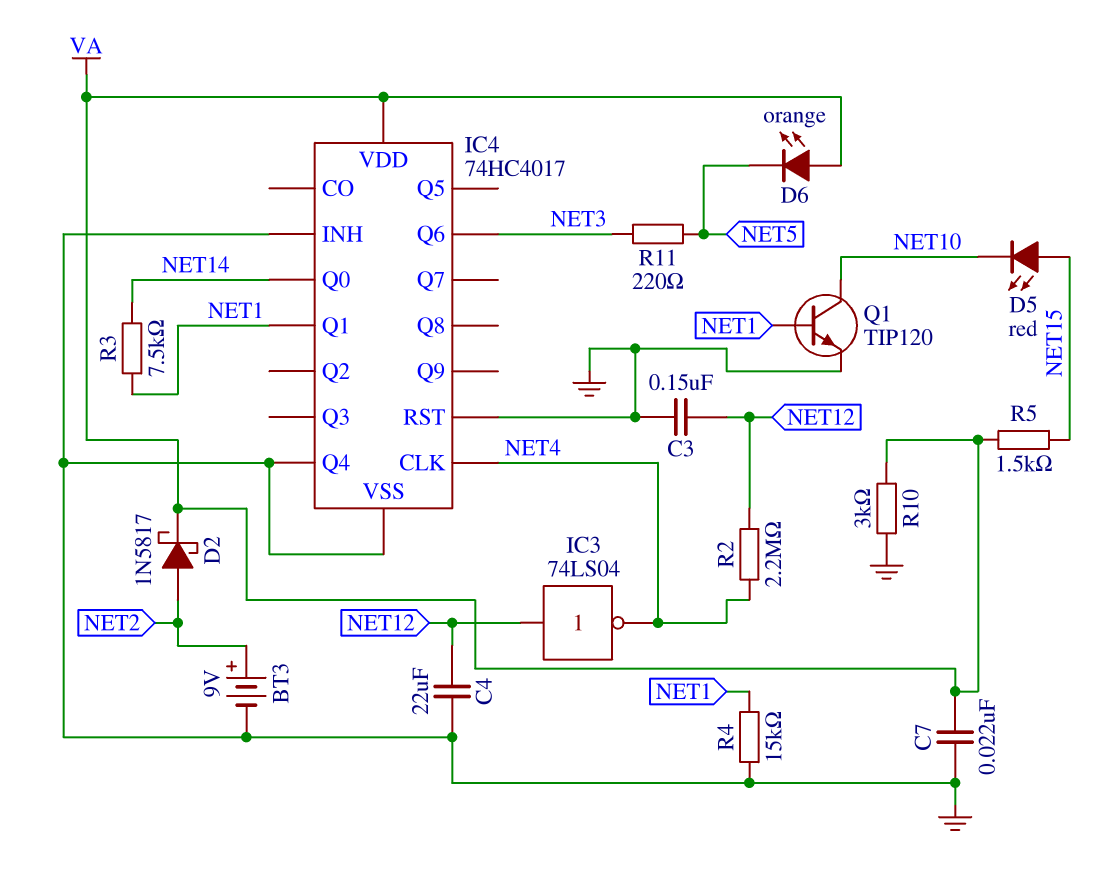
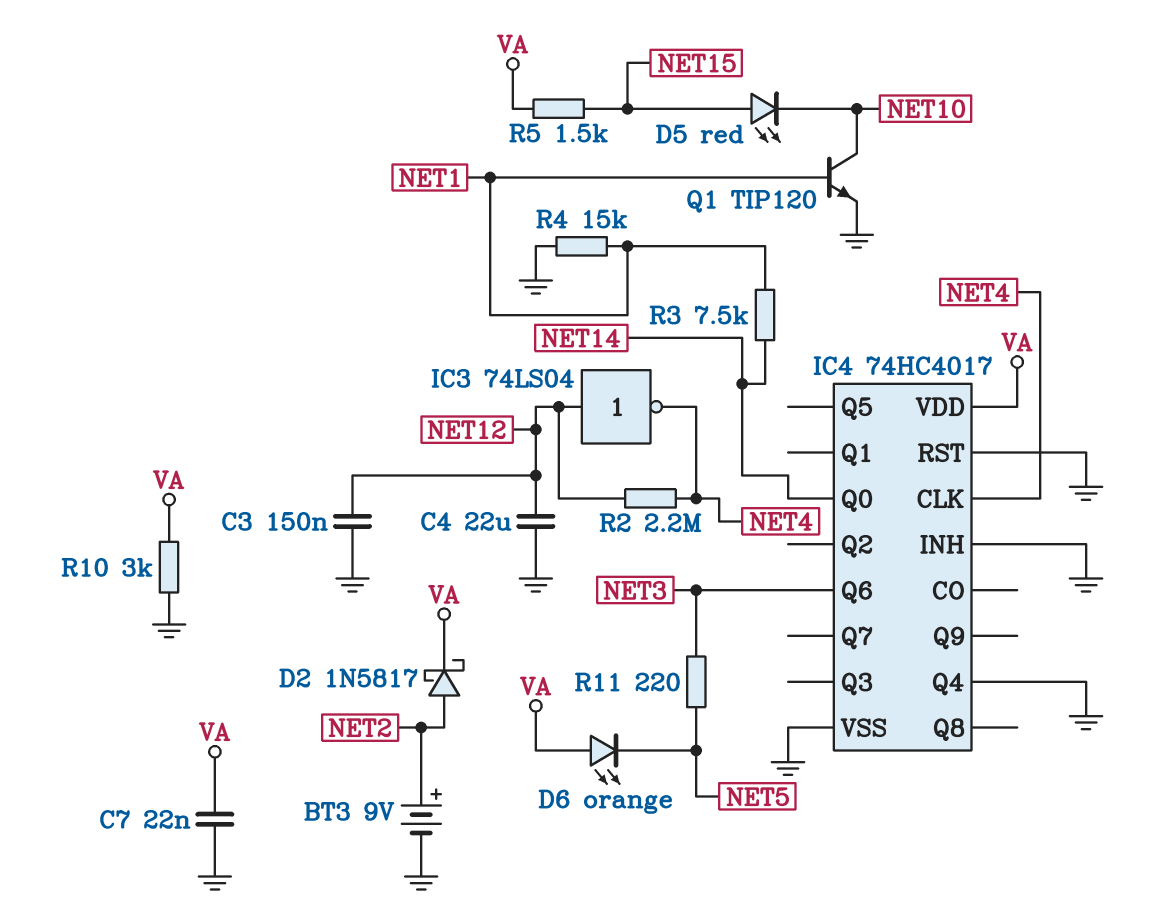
IC4 pin Q1: NET1 -> none

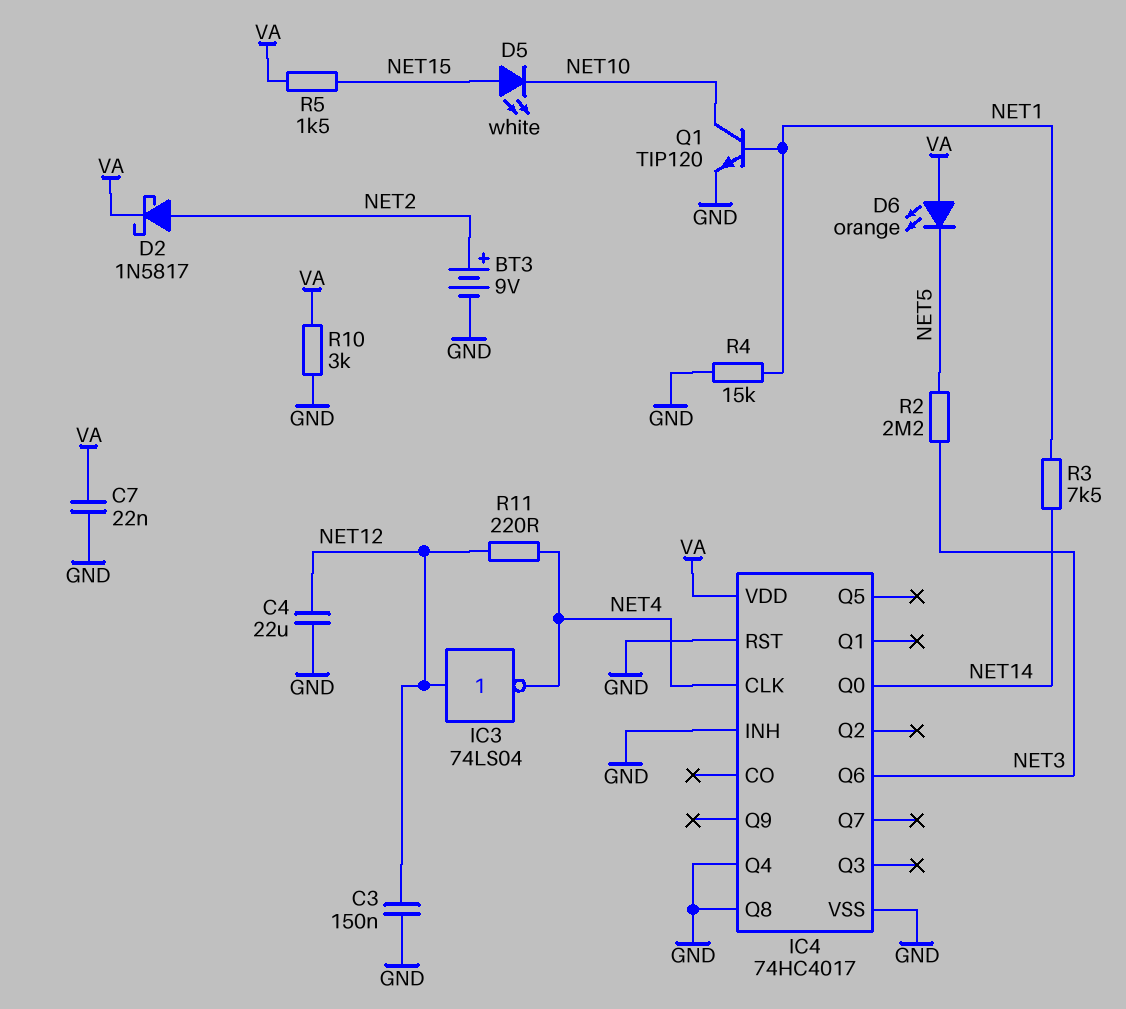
D5: LED red (A NET15, K NET10) -> LED white (A NET15, K NET10)
IC4 pin Q8: none -> GND
R2: 2.2M (NET4, NET12) -> 2.2M (NET3, NET5)
R11: 220 (NET3, NET5) -> 220 (NET4, NET12)

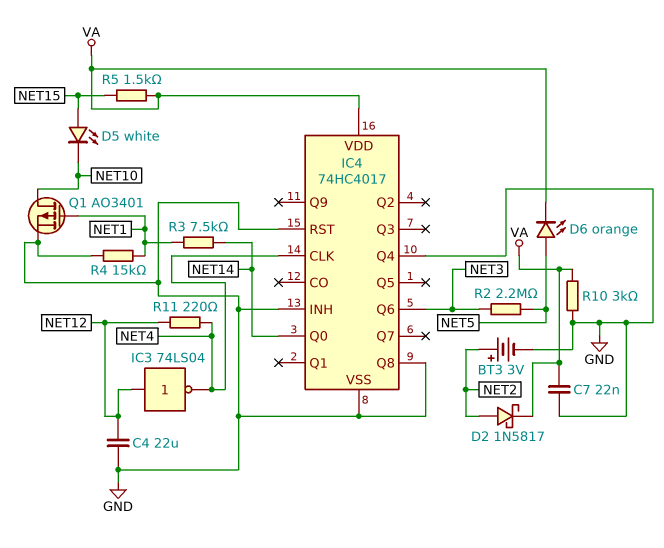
BT3: 9V (plus NET2, minus GND) -> 3V (plus NET2, minus GND)
C3: 150nF (GND, NET12) -> none
D6: LED orange (A VA, K NET5) -> LED orange (A NET5, K VA)
Q1: NPN TIP120 (B NET1, C NET10, E GND) -> PMOS AO3401 (G NET1, D NET10, S GND)

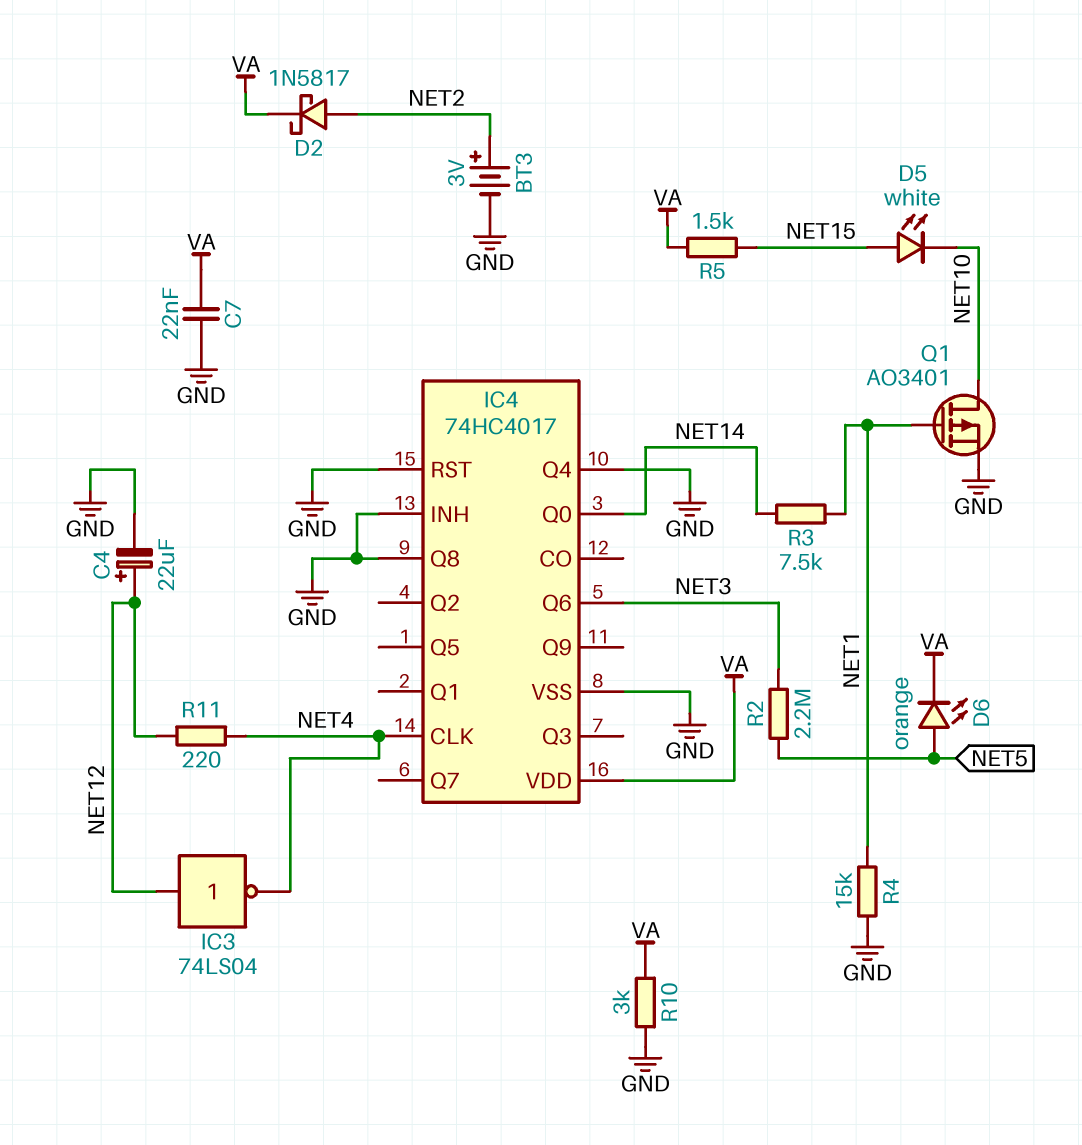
C4: 22uF (GND, NET12) -> 22uF (plus NET12, minus GND)

